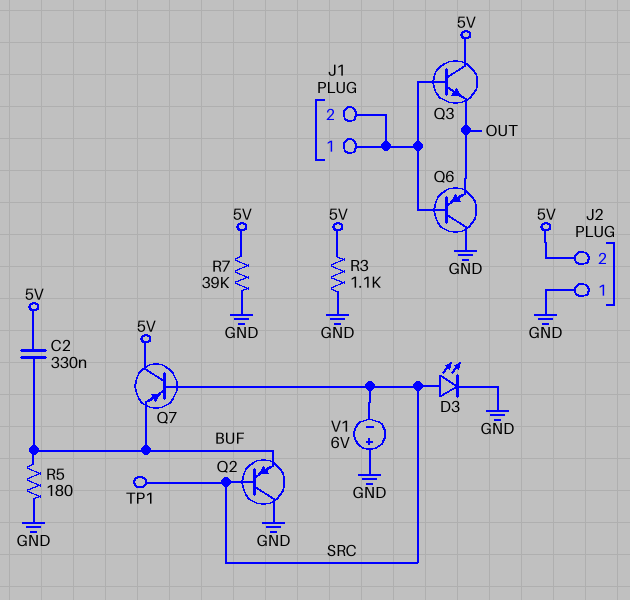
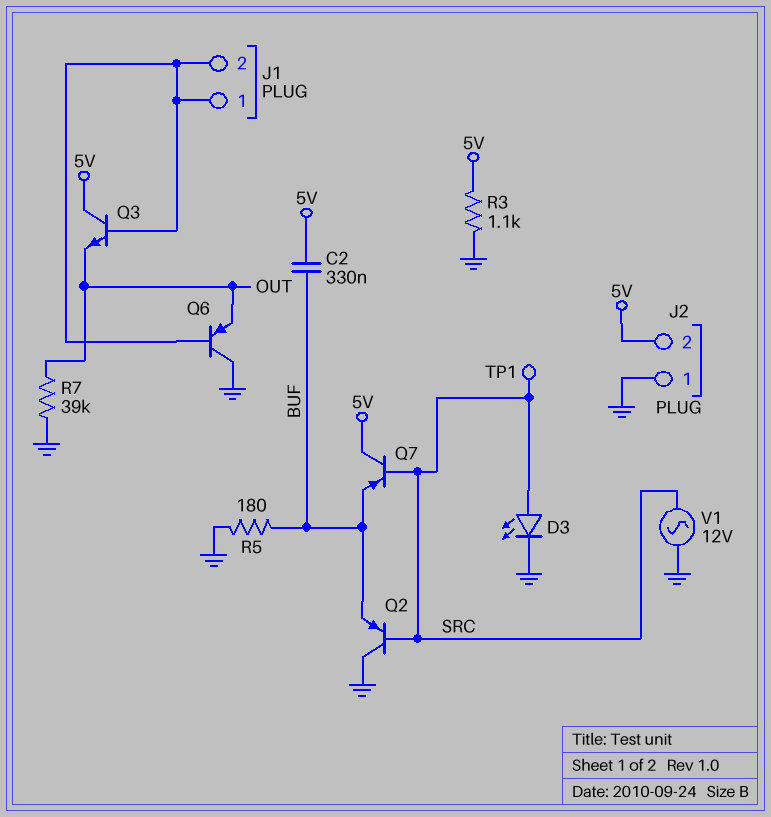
R7: 39k (5V, GND) -> 39k (GND, OUT)
V1: 6V (plus GND, minus SRC) -> AC 12V (GND, SRC)

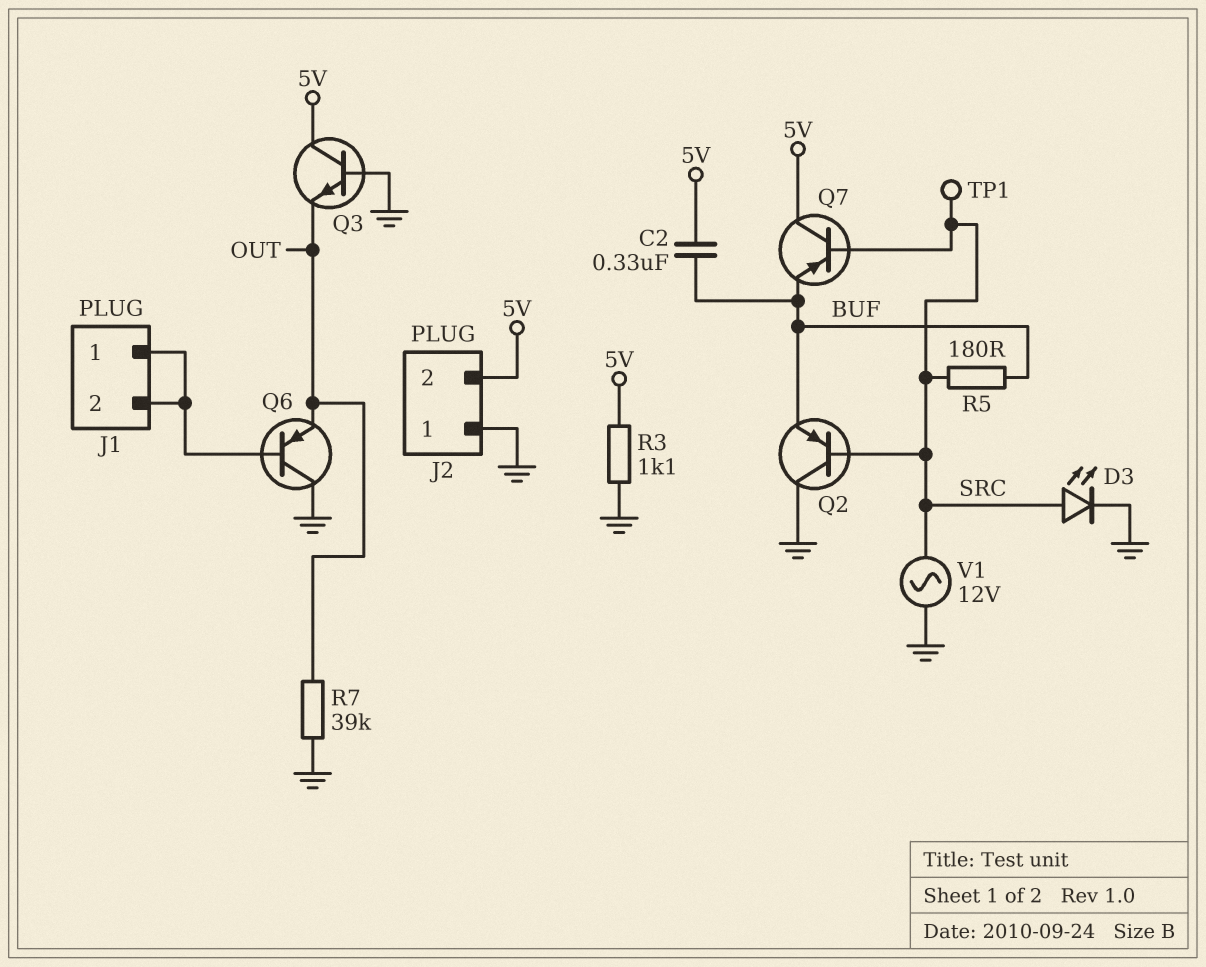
Q3: NPN (B J1/1, C 5V, E OUT) -> NPN (B GND, C 5V, E OUT)
R5: 180 (BUF, GND) -> 180 (BUF, SRC)

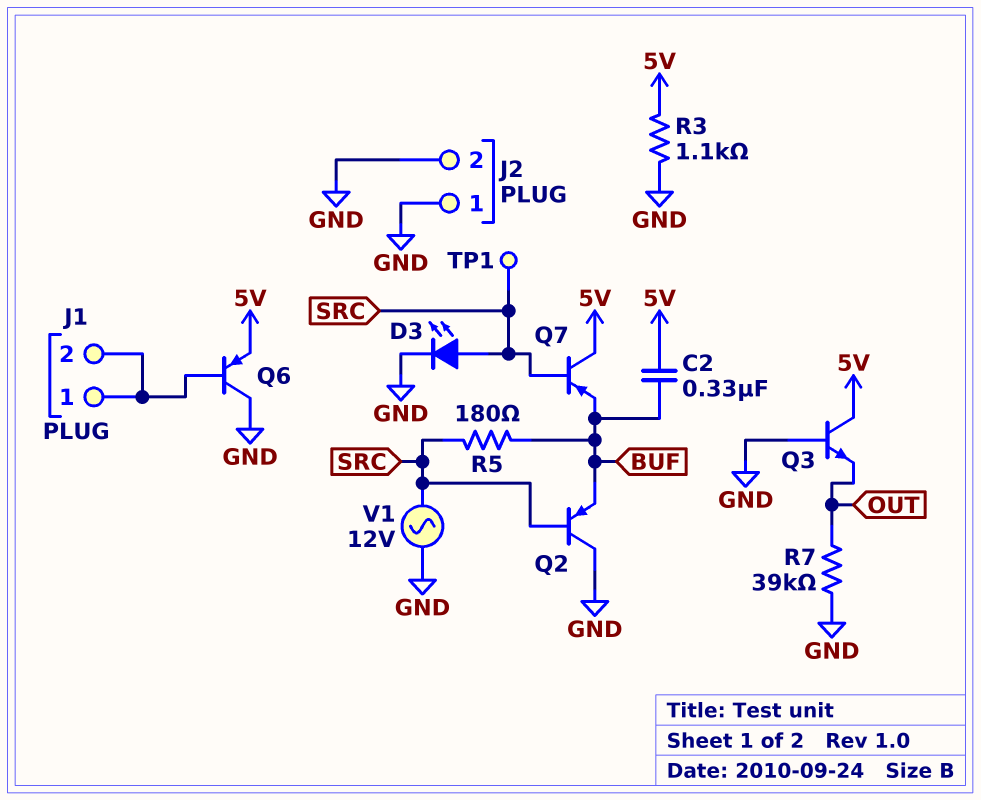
J2 pin 2: 5V -> GND
Q6: PNP (B J1/1, C GND, E OUT) -> PNP (B J1/1, C GND, E 5V)

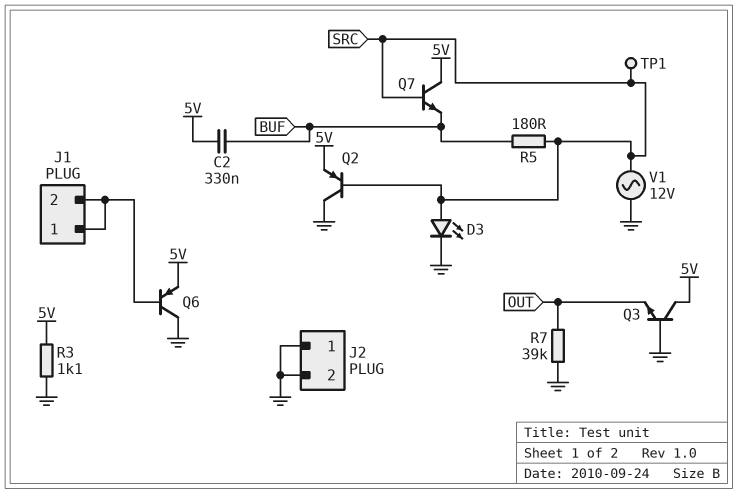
Q2: PNP (B SRC, C GND, E BUF) -> PNP (B SRC, C GND, E 5V)
Q7: PNP (B SRC, C 5V, E BUF) -> NPN (B SRC, C 5V, E BUF)

